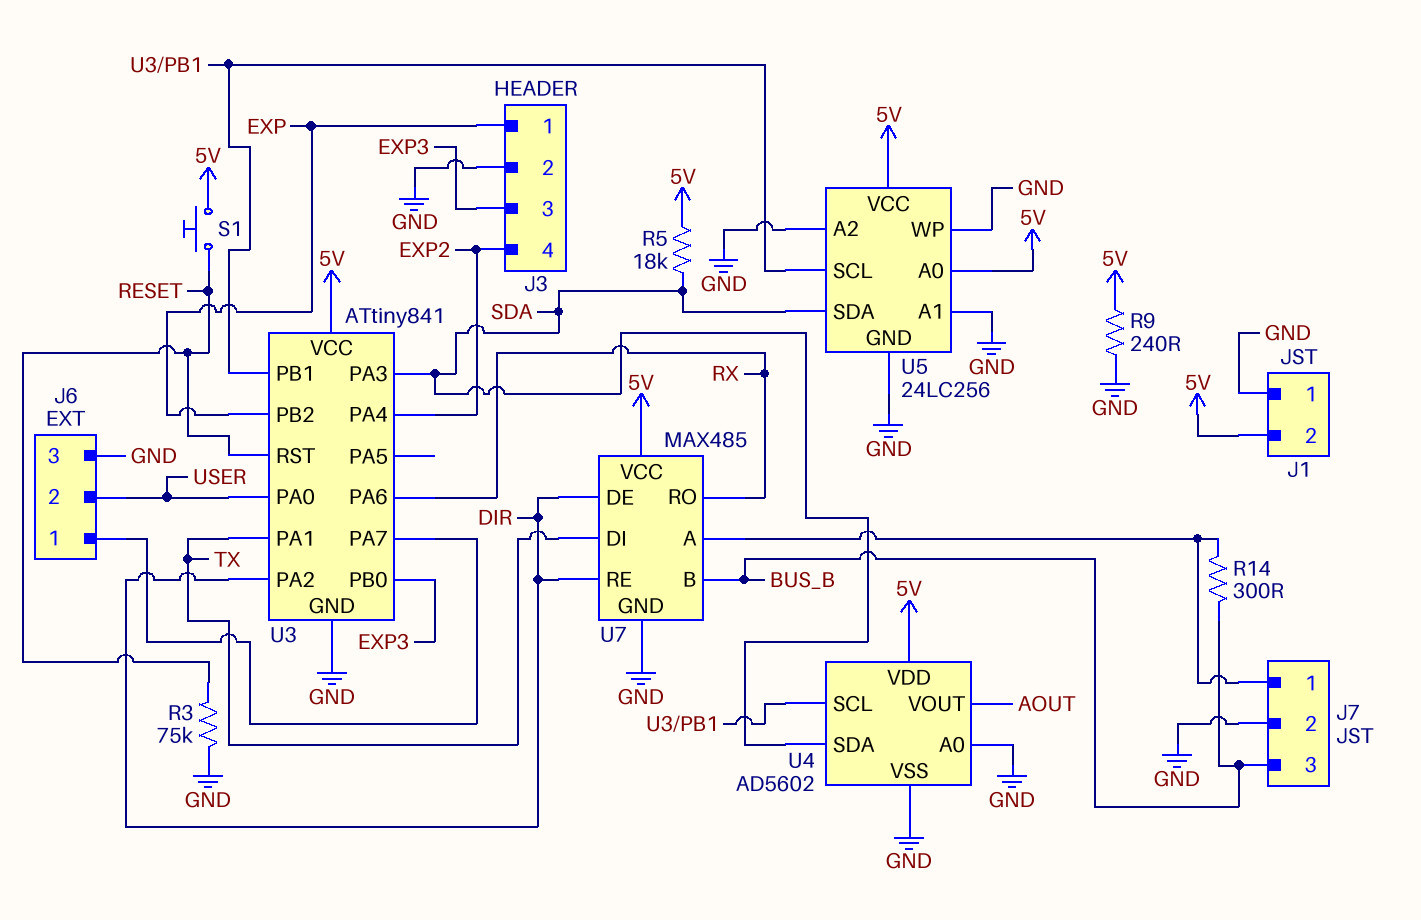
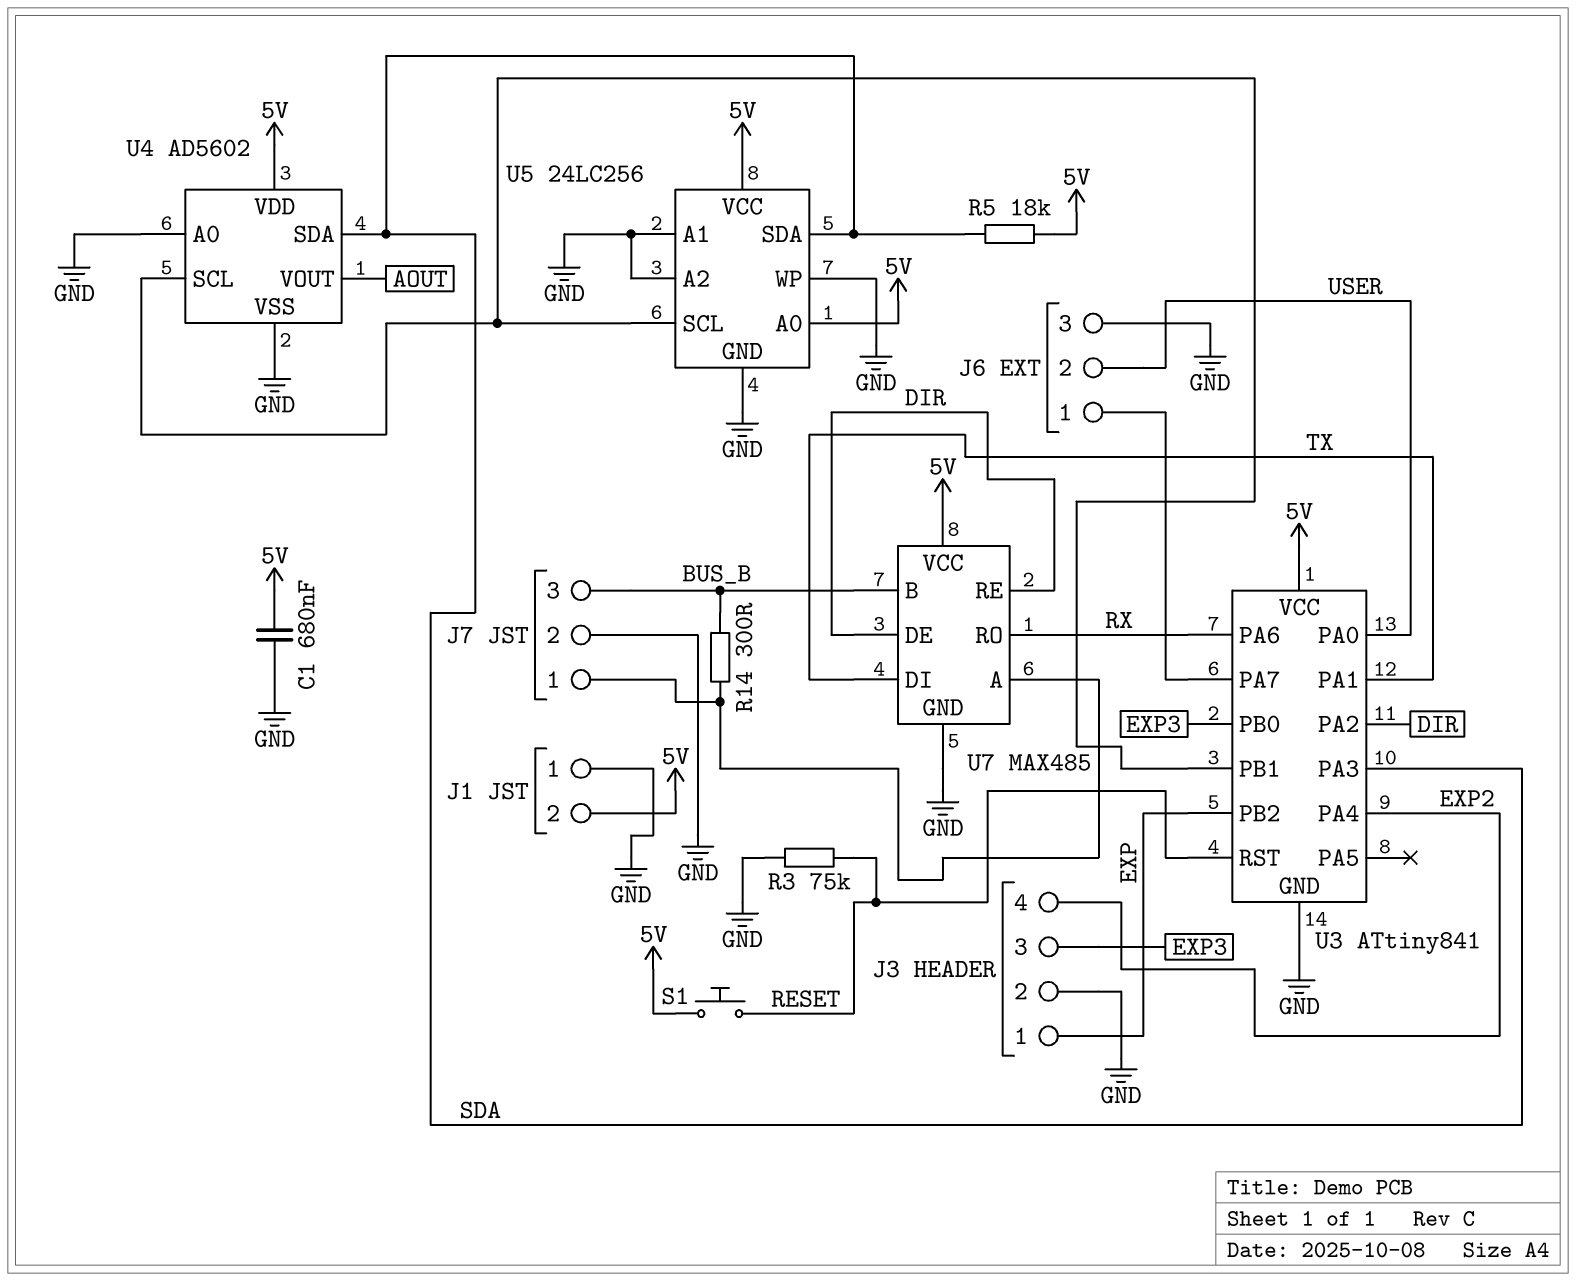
C1: none -> 680nF (5V, GND)
R9: 240 (5V, GND) -> none

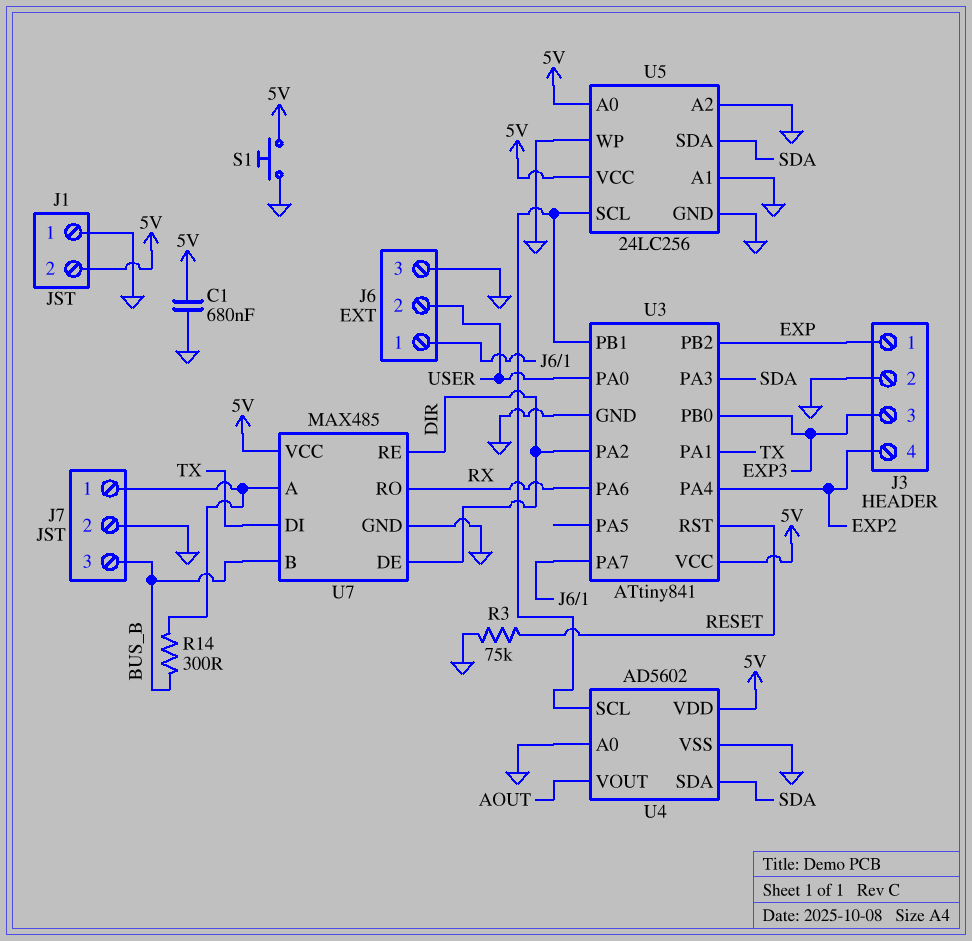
R5: 18k (5V, SDA) -> none
S1: button (5V, RESET) -> button (5V, GND)

